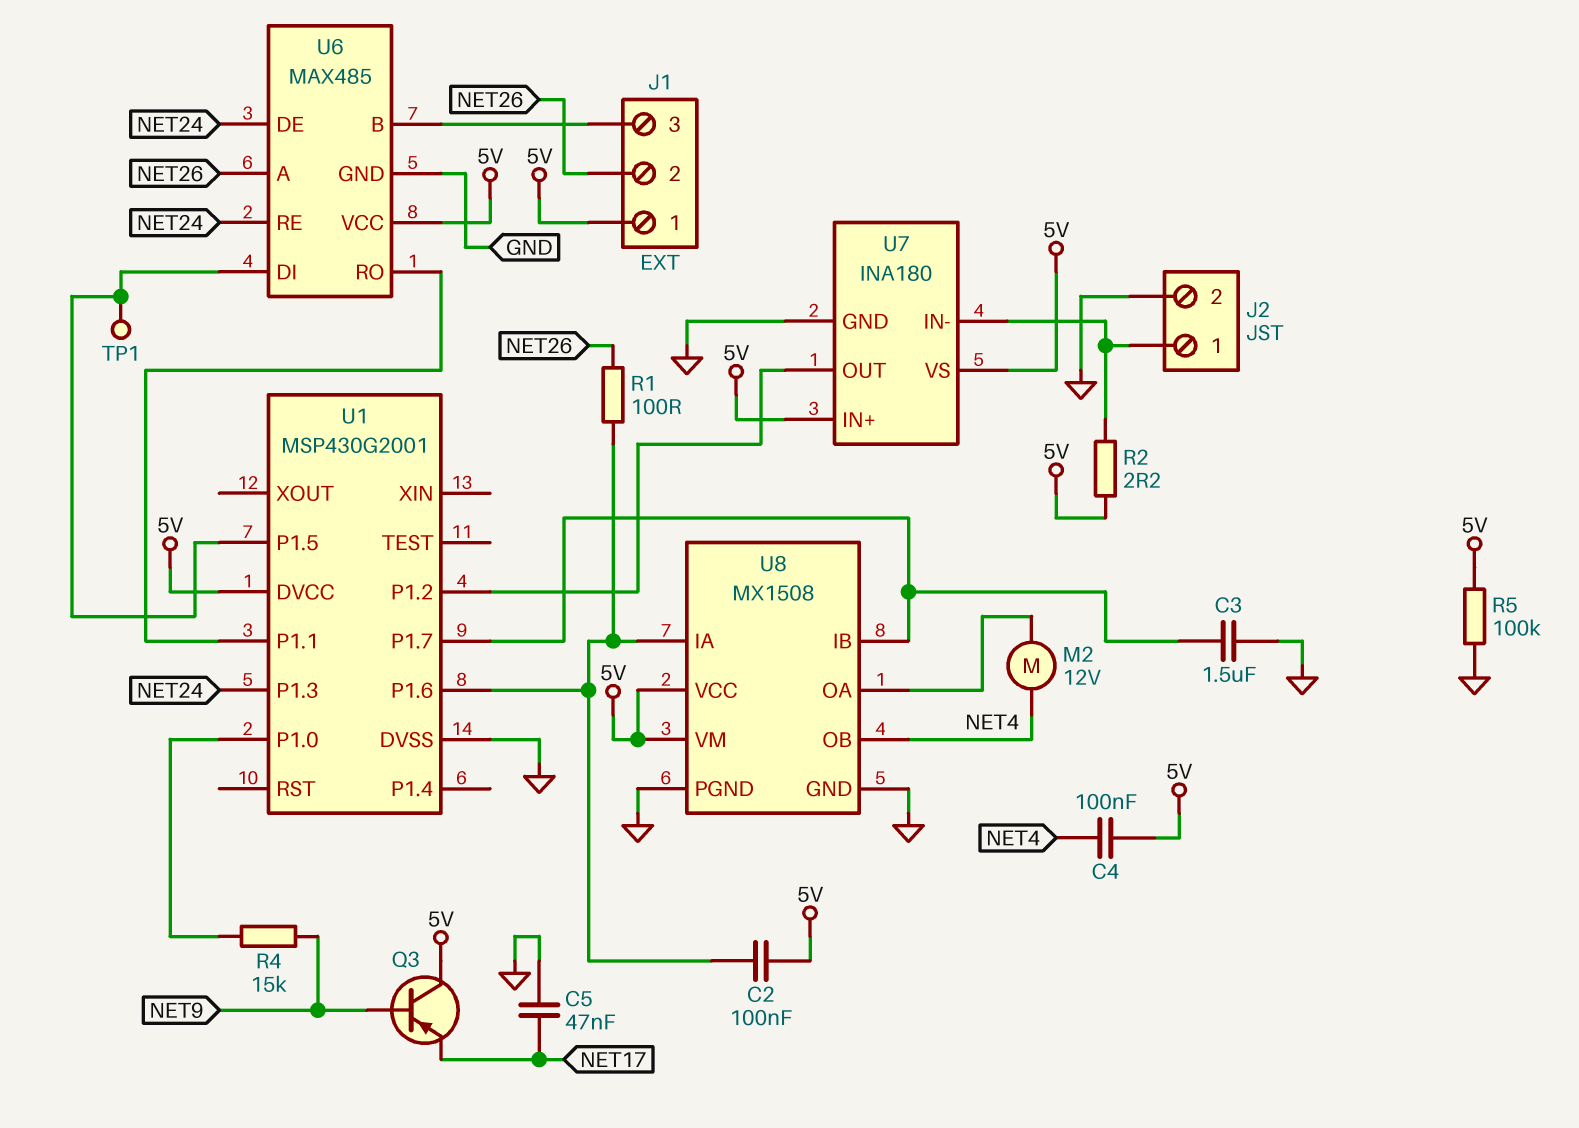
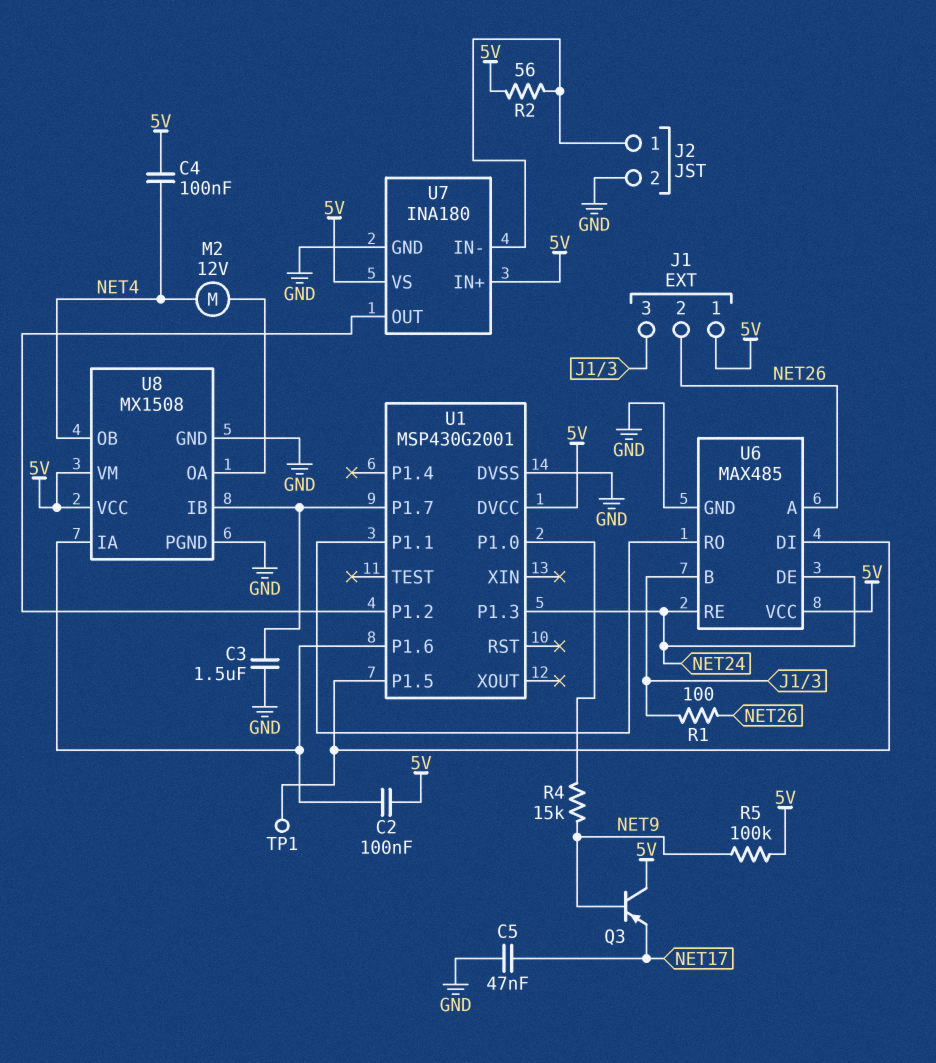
R1: 100 (NET26, U1/P1.6) -> 100 (J1/3, NET26)
R2: 2.2 (5V, J2/1) -> 56 (5V, J2/1)
R5: 100k (5V, GND) -> 100k (5V, NET9)

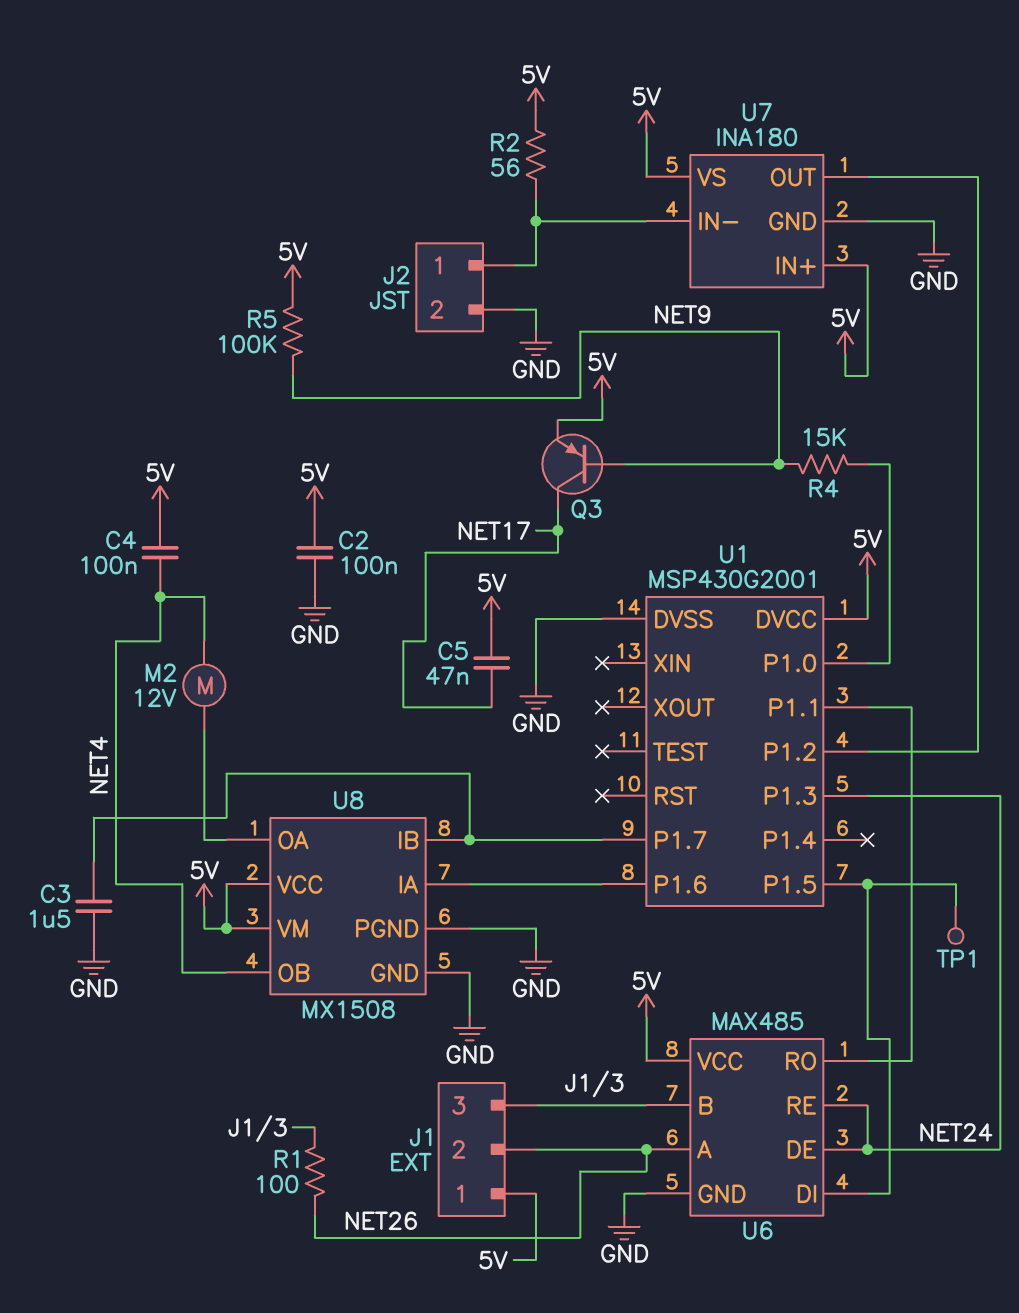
C2: 100nF (5V, U1/P1.6) -> 100nF (5V, GND)
C5: 47nF (GND, NET17) -> 47nF (5V, NET17)
Q3: PNP (B NET9, C 5V, E NET17) -> PNP (B NET9, C NET17, E 5V)

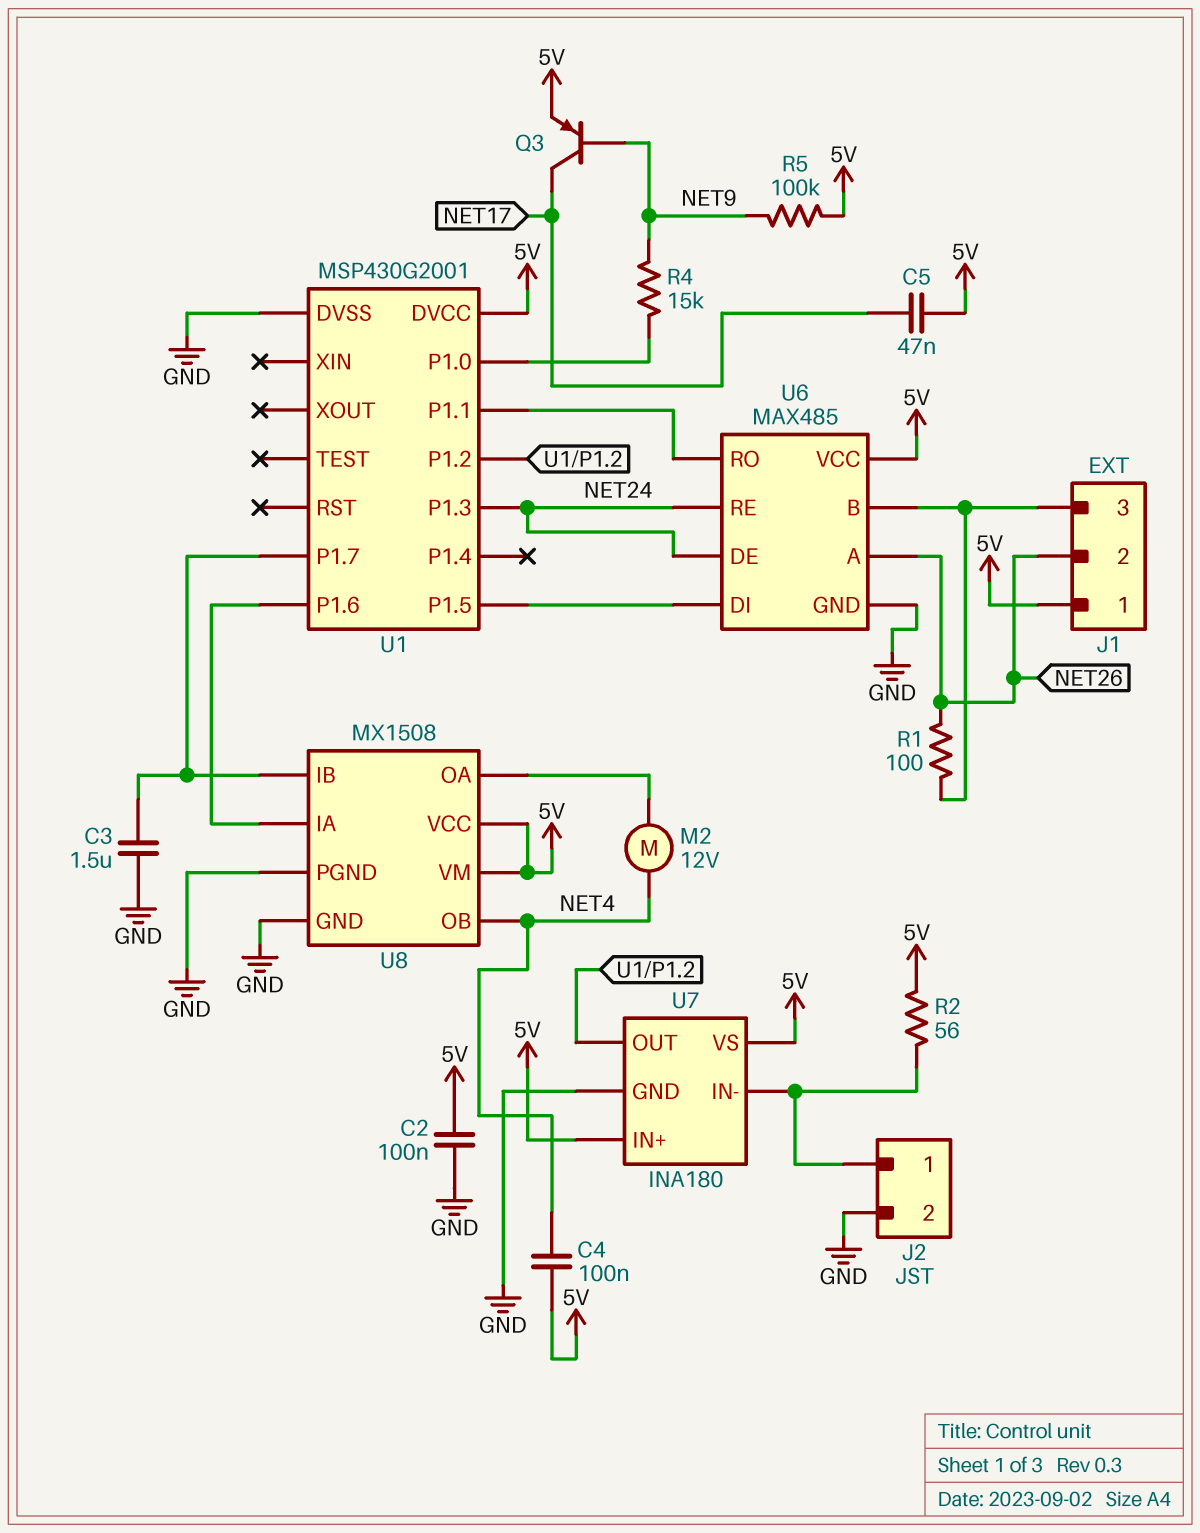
TP1: test point (U1/P1.5) -> none

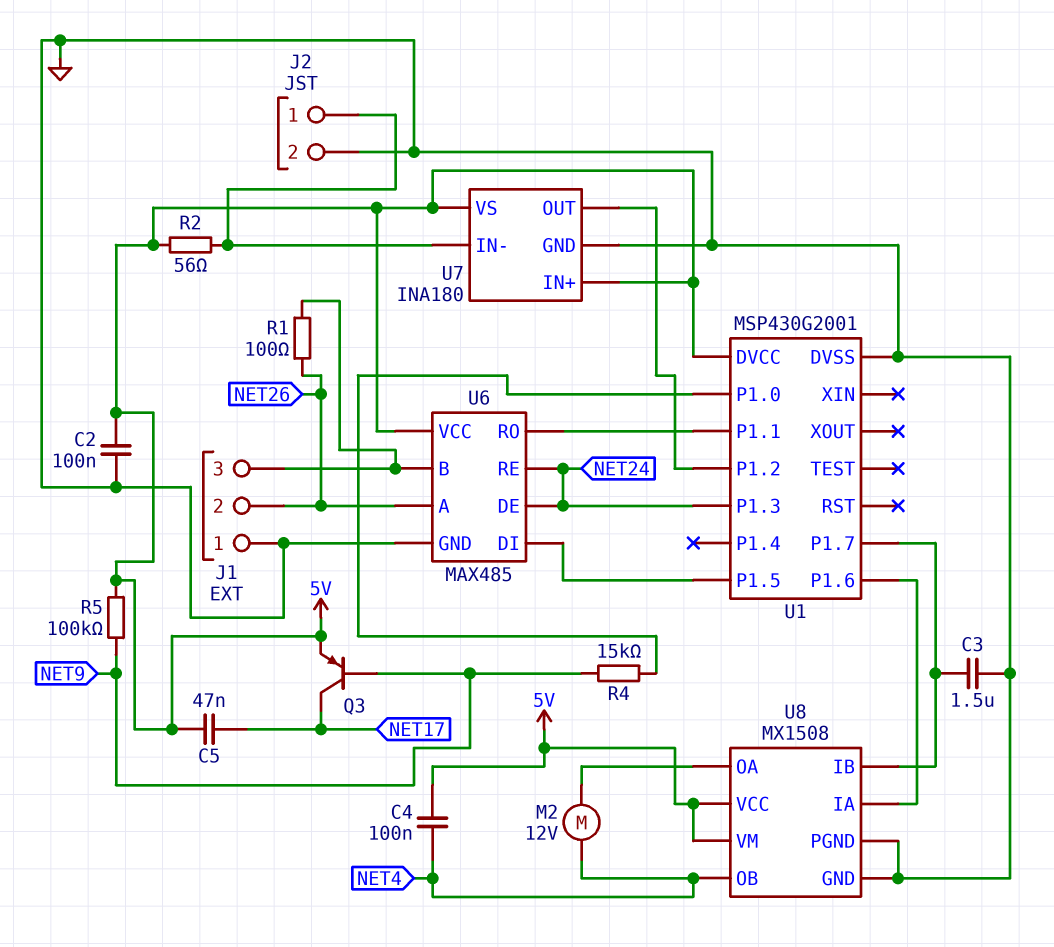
J1 pin 1: 5V -> GND

